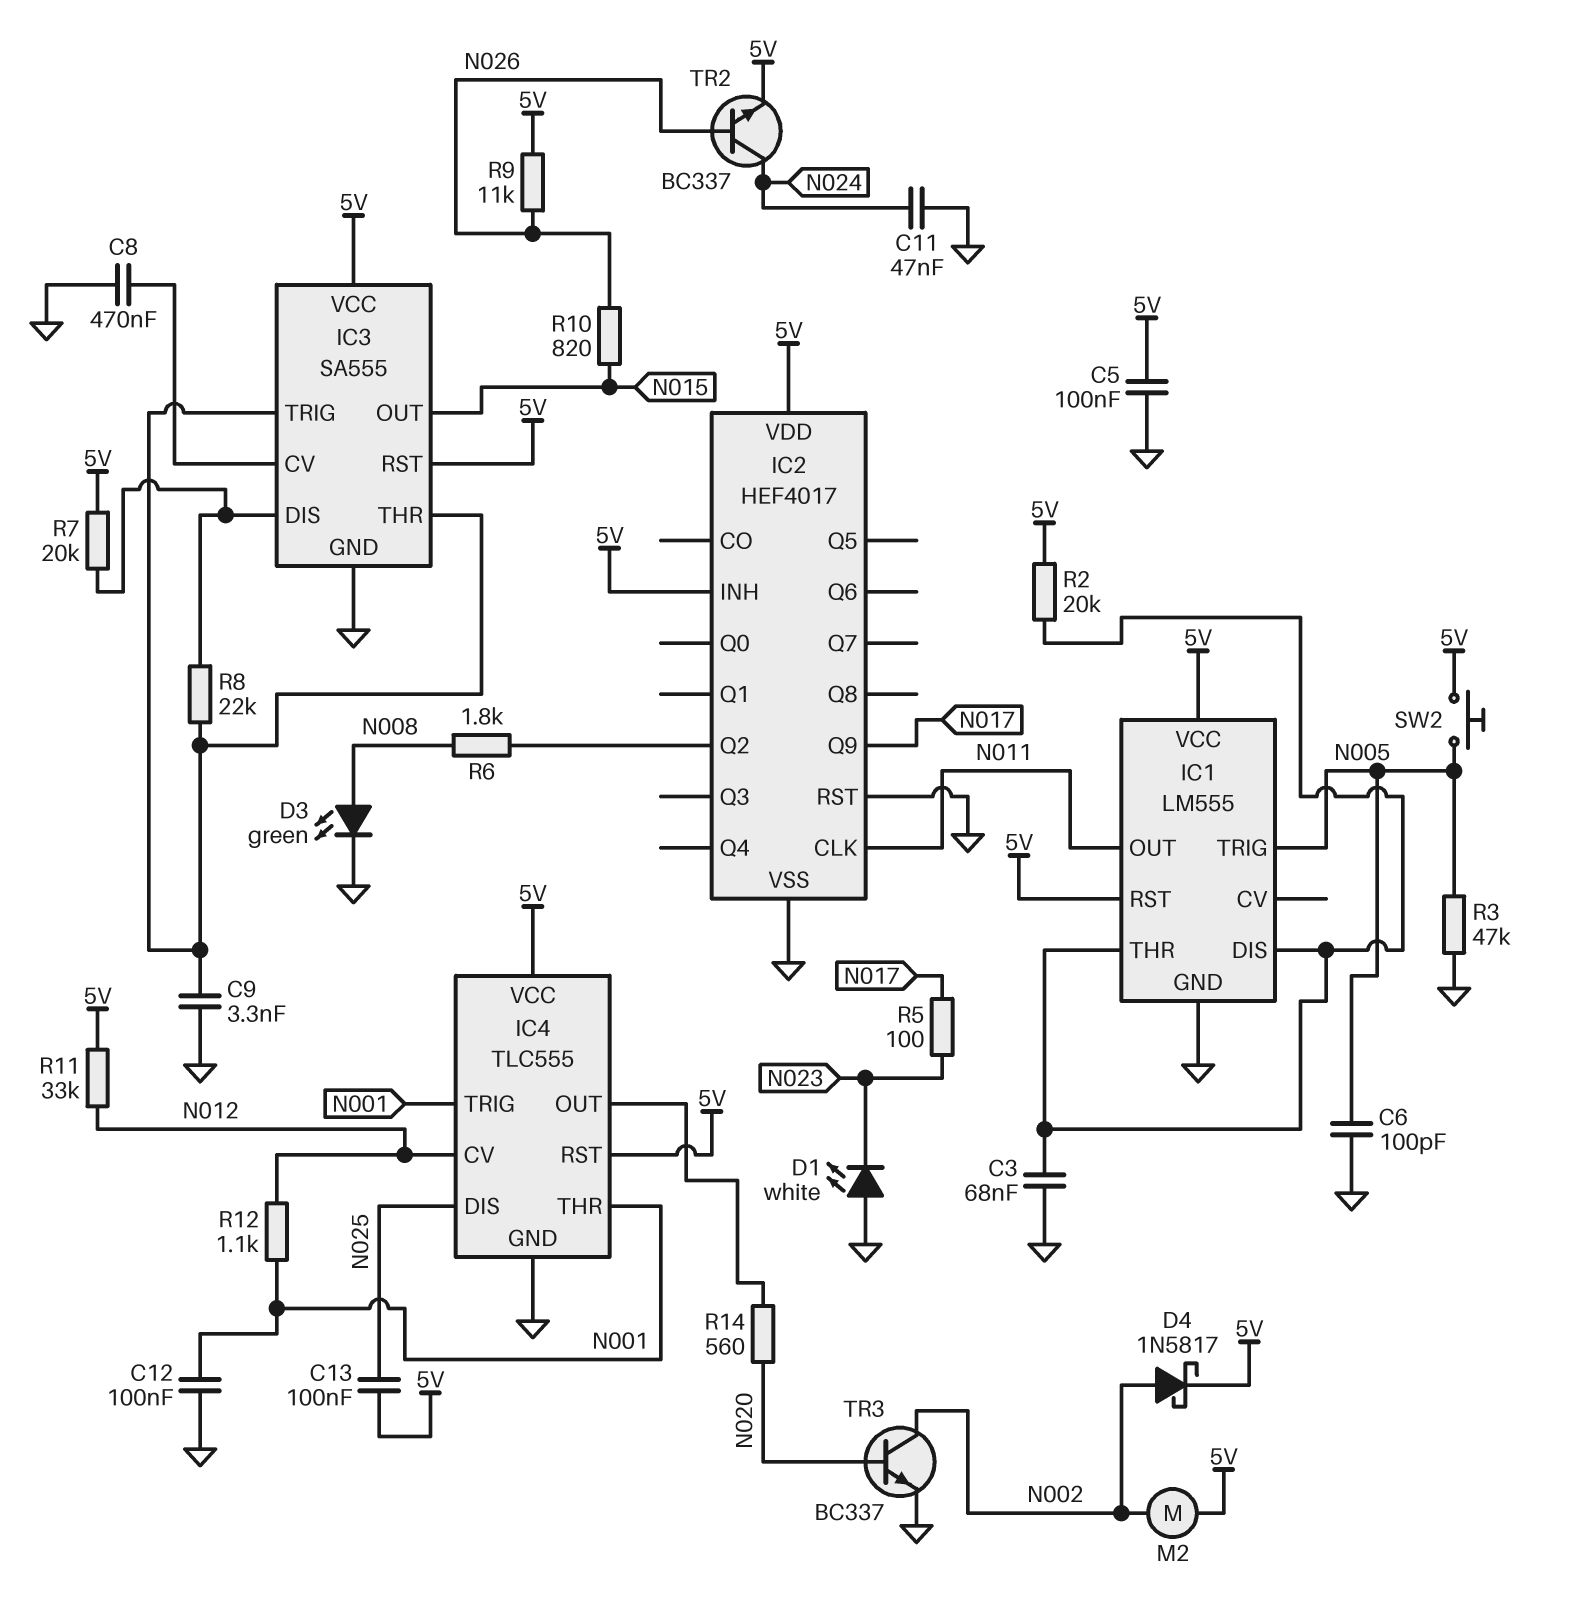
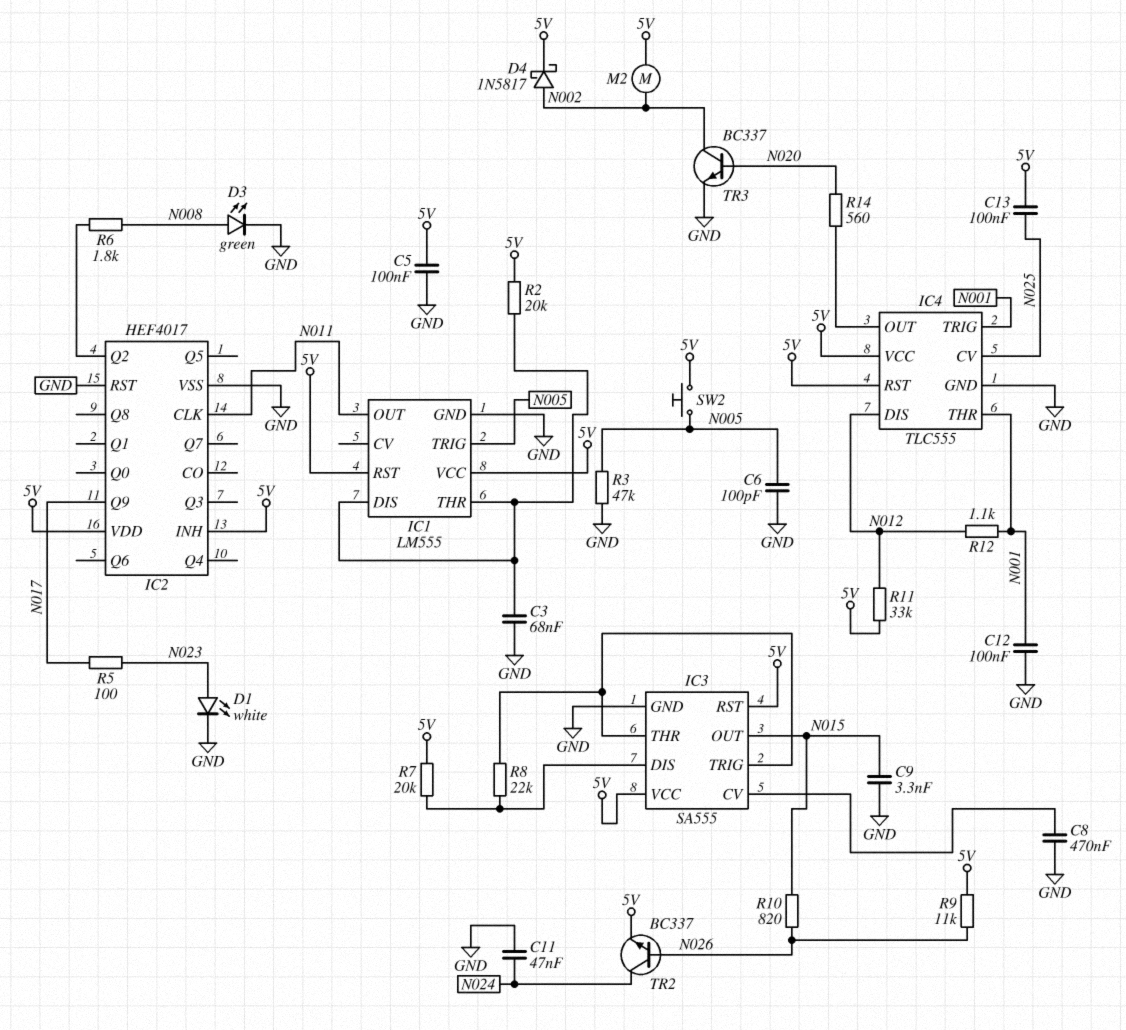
C9: 3.3nF (GND, IC3/THR) -> 3.3nF (GND, N015)
D1: LED white (A GND, K N023) -> LED white (A N023, K GND)
IC4 pin CV: N012 -> N025
IC4 pin DIS: N025 -> N012

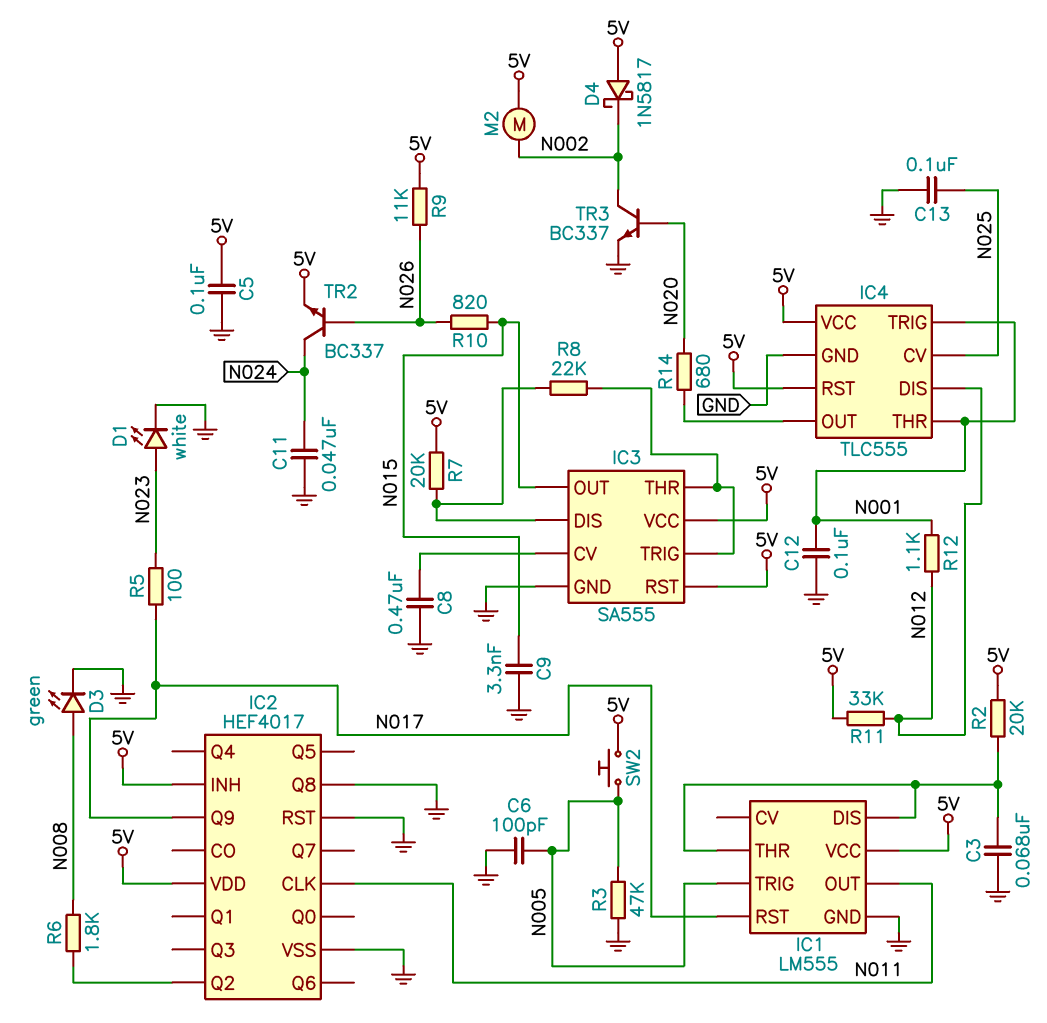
C13: 100nF (5V, N025) -> 100nF (GND, N025)
D4: schottky 1N5817 (A N002, K 5V) -> schottky 1N5817 (A 5V, K N002)
IC1 pin RST: 5V -> N017
IC2 pin Q8: none -> GND
R14: 560 (IC4/OUT, N020) -> 680 (IC4/OUT, N020)

